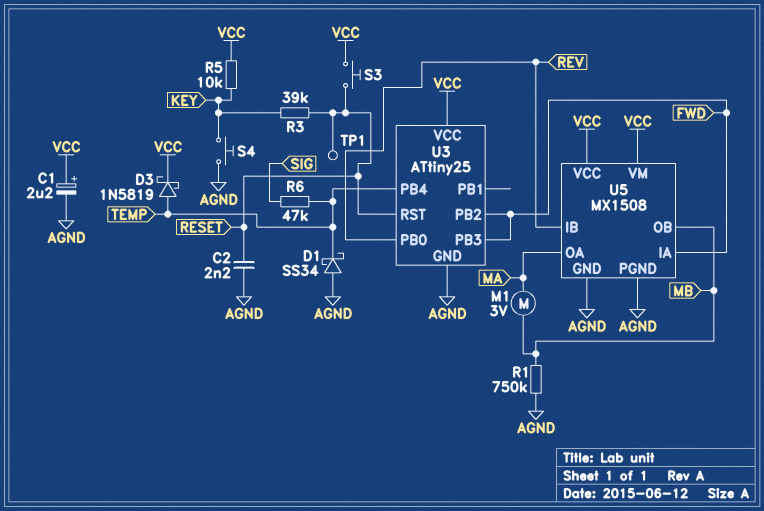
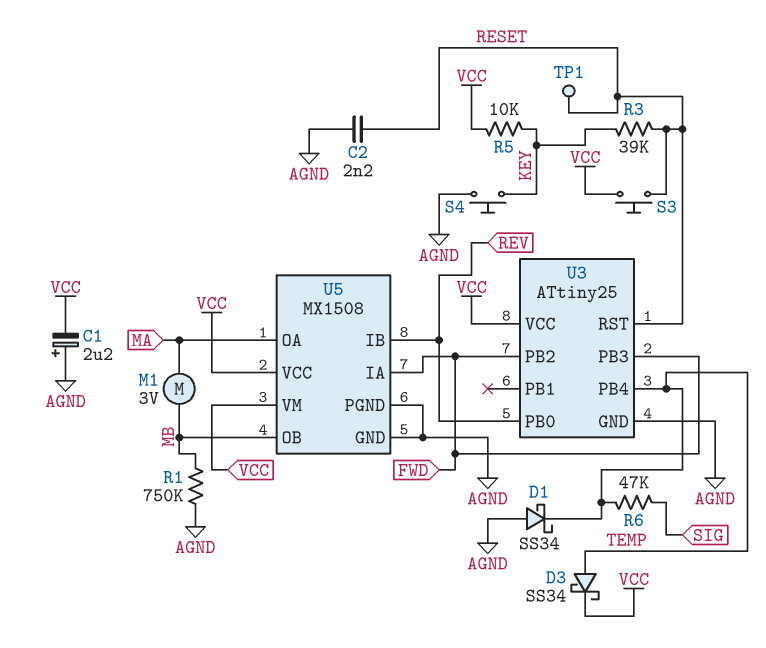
C1: 2.2uF (plus VCC, minus AGND) -> 2.2uF (plus AGND, minus VCC)
D3: schottky 1N5819 (A TEMP, K VCC) -> schottky SS34 (A TEMP, K VCC)

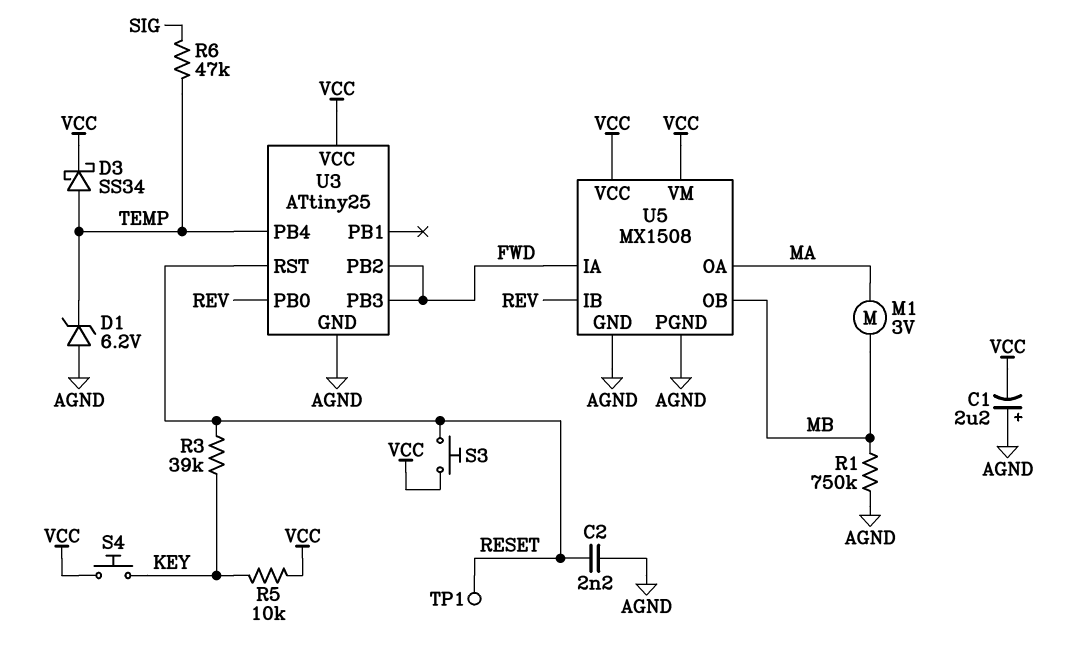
D1: schottky SS34 (A AGND, K TEMP) -> zener 6.2V (A AGND, K TEMP)
S4: button (AGND, KEY) -> button (KEY, VCC)

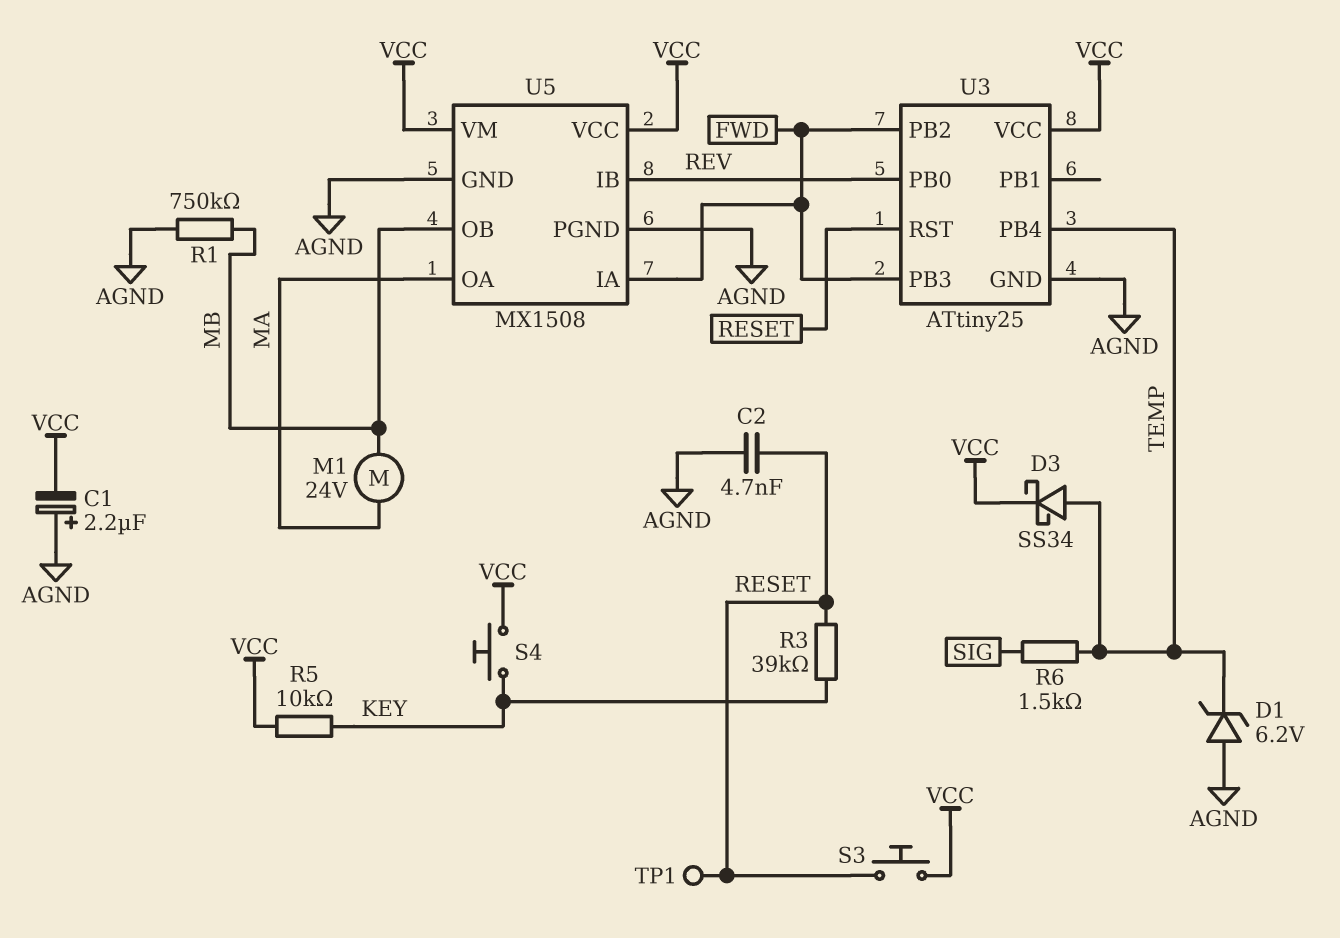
C2: 2.2nF (AGND, RESET) -> 4.7nF (AGND, RESET)
M1: motor 3V (MA, MB) -> motor 24V (MA, MB)
R6: 47k (SIG, TEMP) -> 1.5k (SIG, TEMP)

